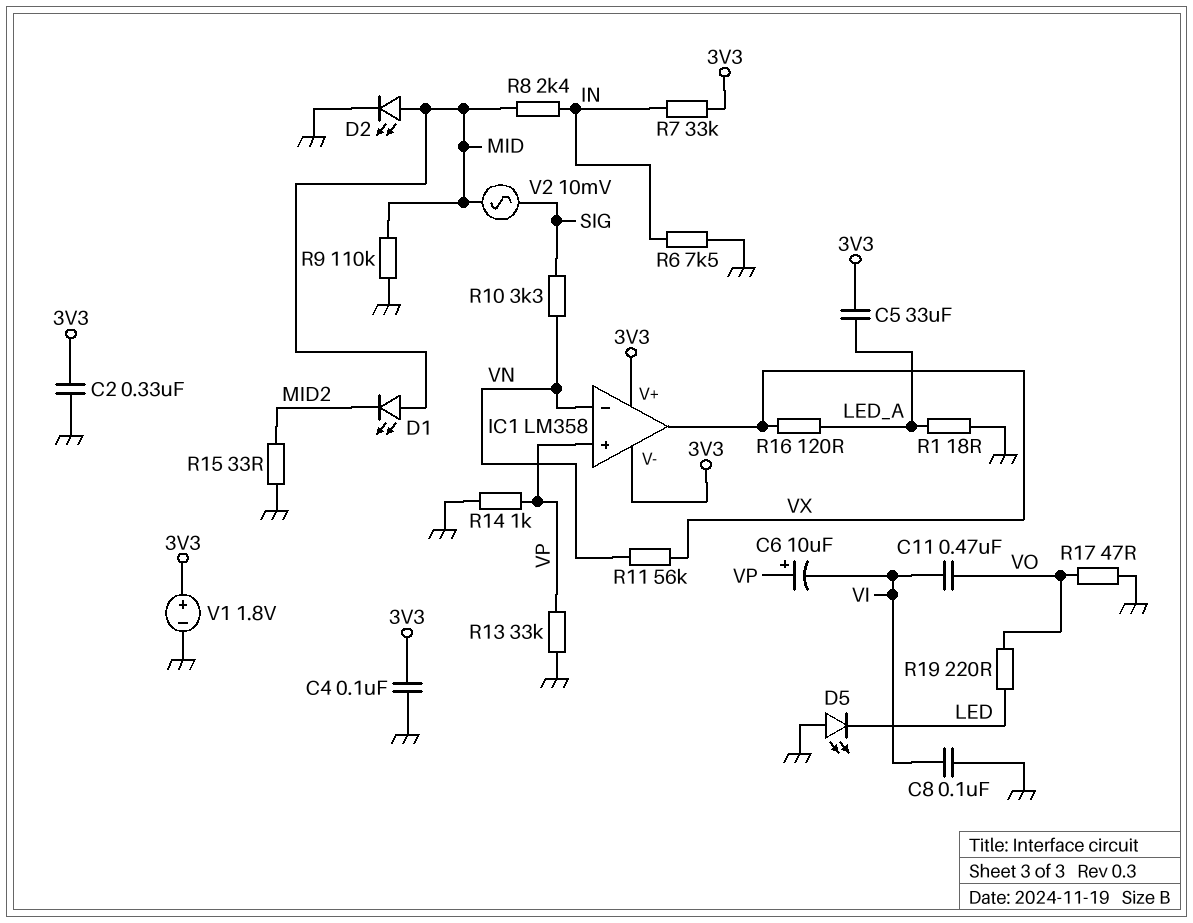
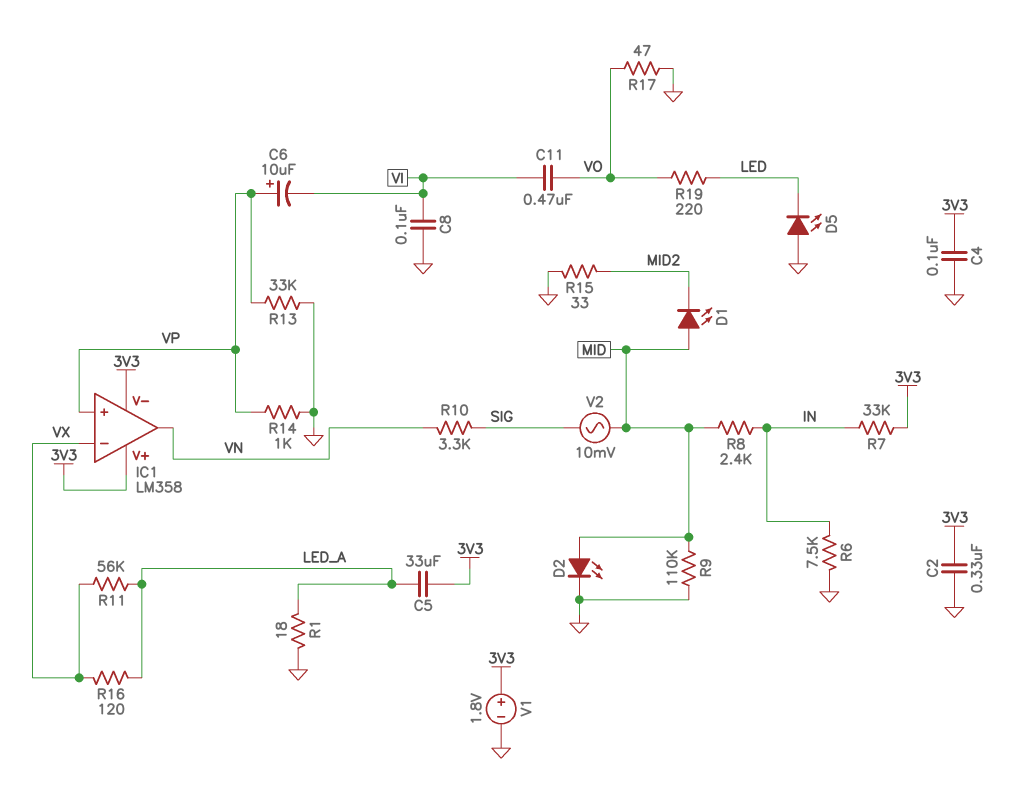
IC1 pin in-: VN -> VX
IC1 pin out: VX -> VN
R11: 56k (VN, VX) -> 56k (LED_A, VX)

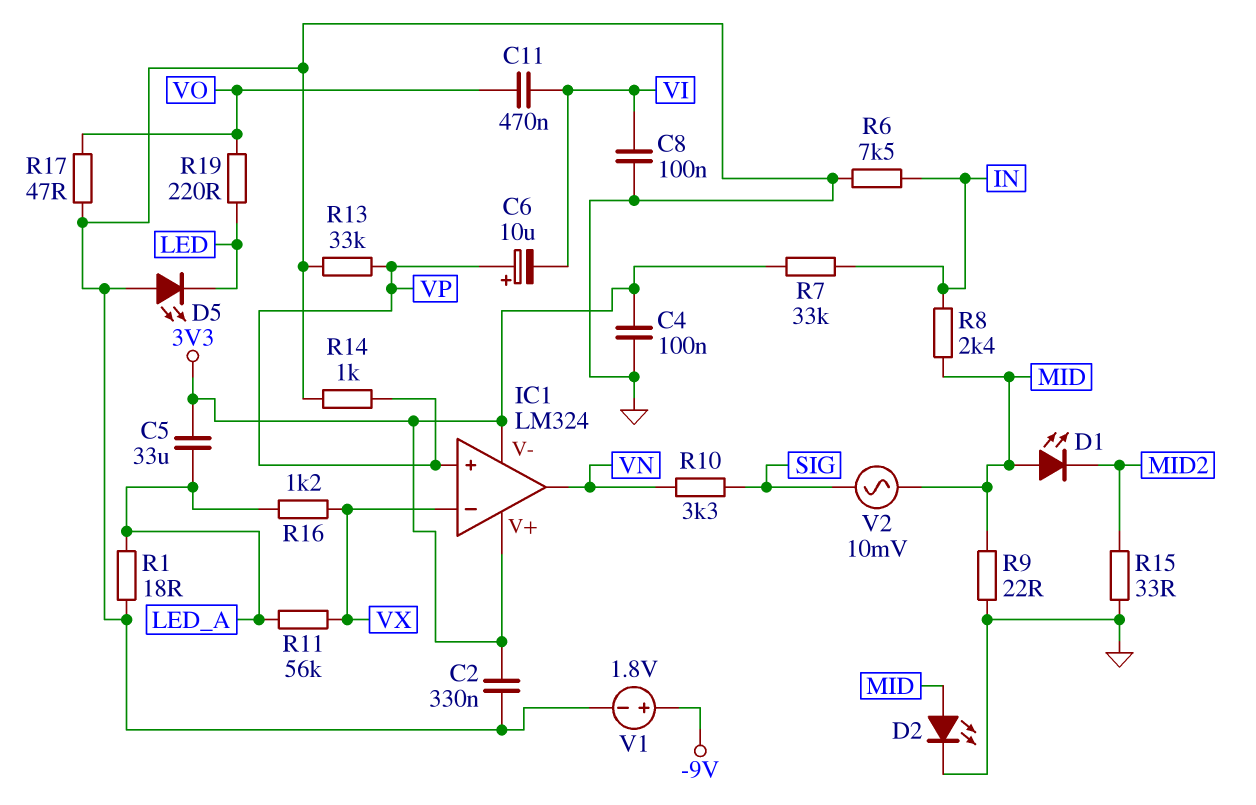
IC1: LM358 -> LM324
R9: 110k (GND, MID) -> 22 (GND, MID)
R16: 120 (LED_A, VX) -> 1.2k (LED_A, VX)
V1: 1.8V (plus 3V3, minus GND) -> 1.8V (plus -9V, minus GND)

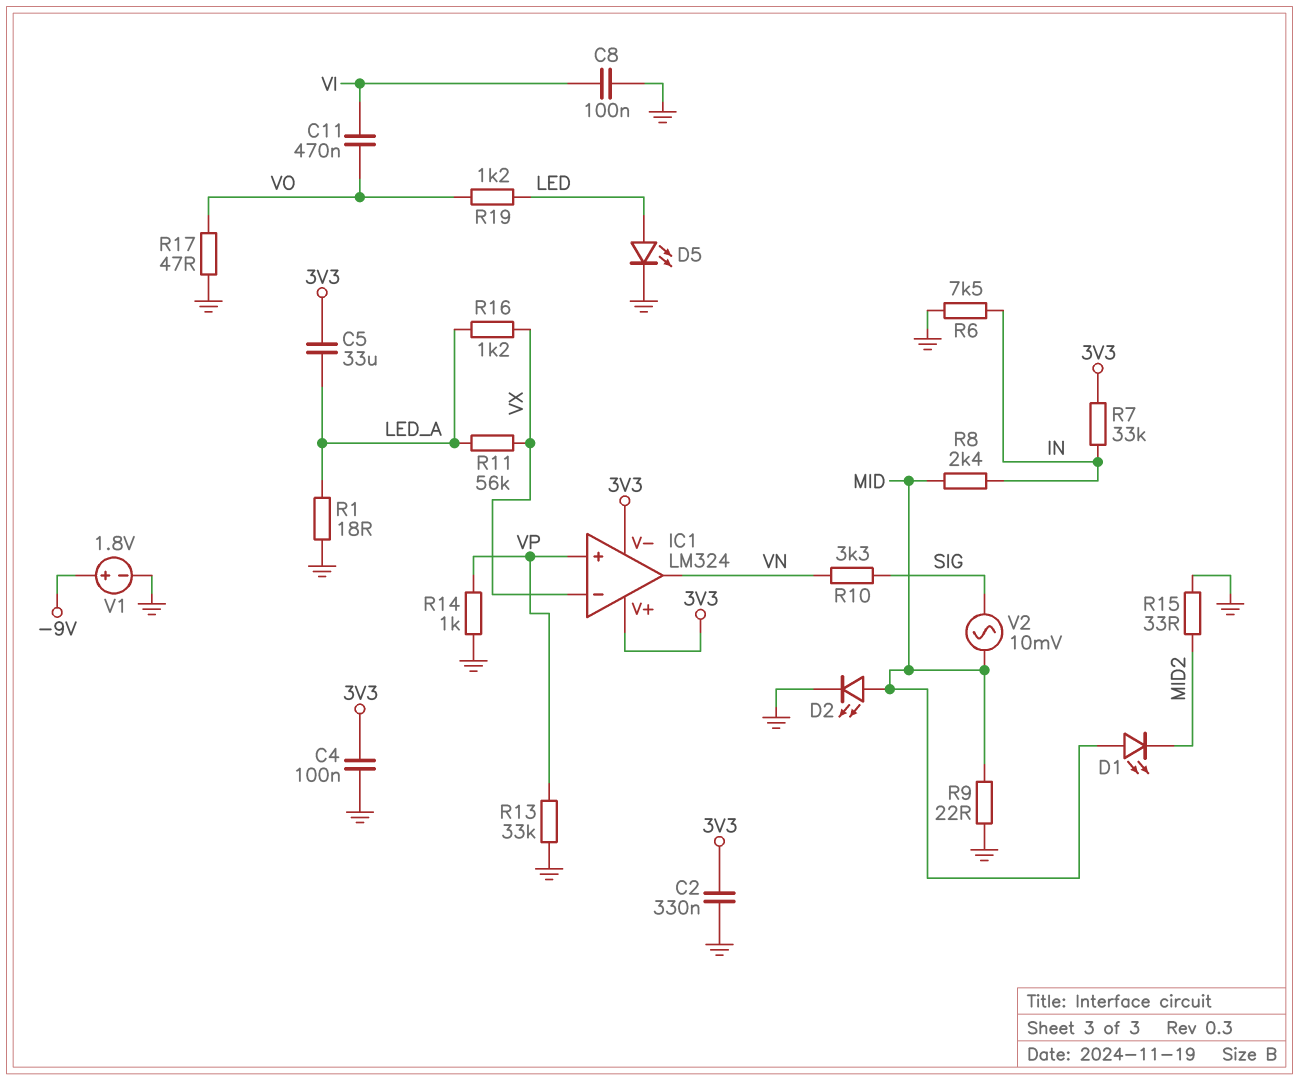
C6: 10uF (plus VP, minus VI) -> none
D5: LED (A GND, K LED) -> LED (A LED, K GND)
R19: 220 (LED, VO) -> 1.2k (LED, VO)

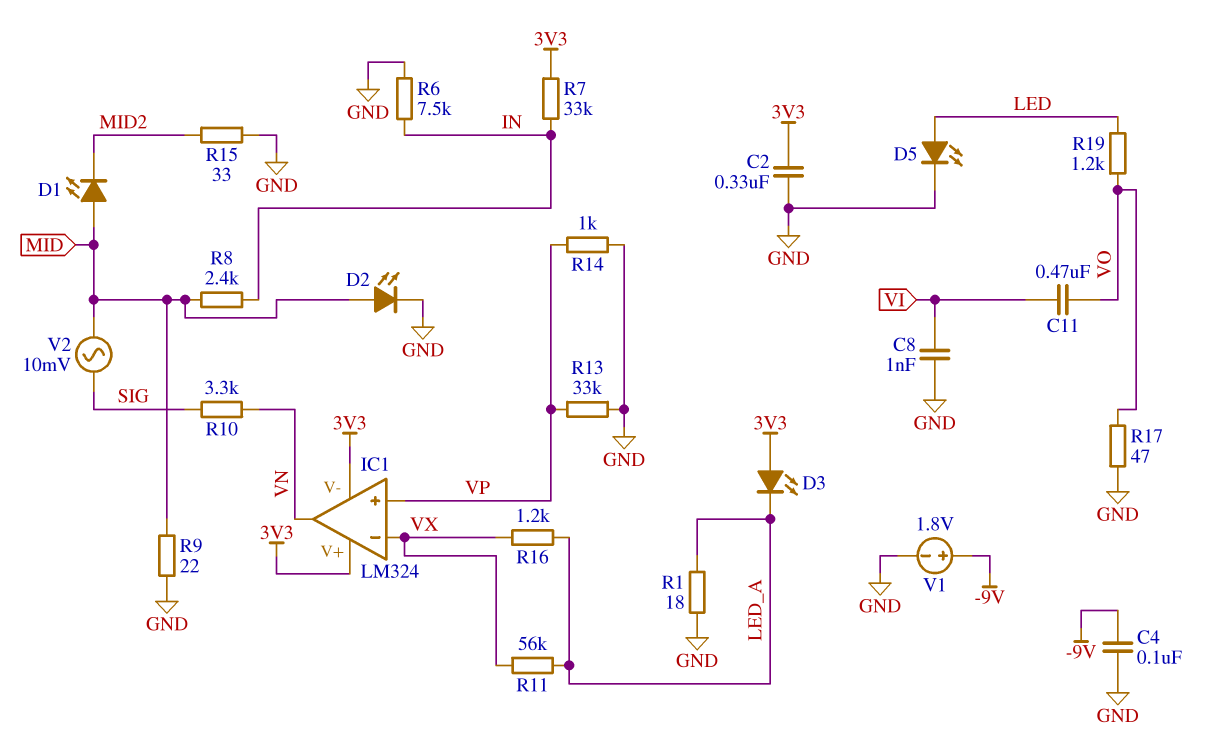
C4: 100nF (3V3, GND) -> 100nF (-9V, GND)
C5: 33uF (3V3, LED_A) -> none
C8: 100nF (GND, VI) -> 1nF (GND, VI)
D3: none -> LED (A 3V3, K LED_A)

